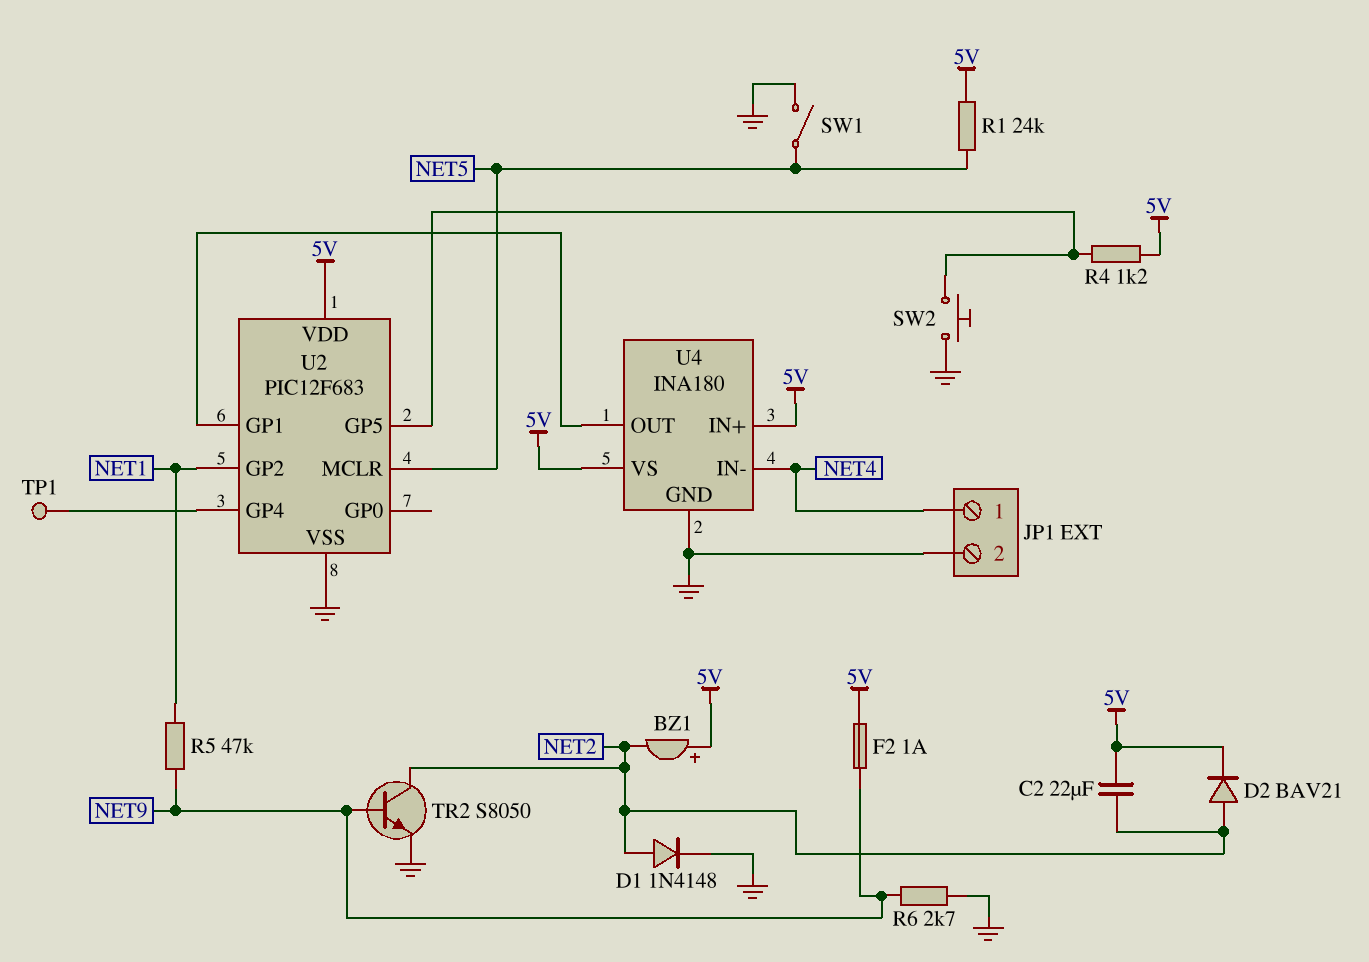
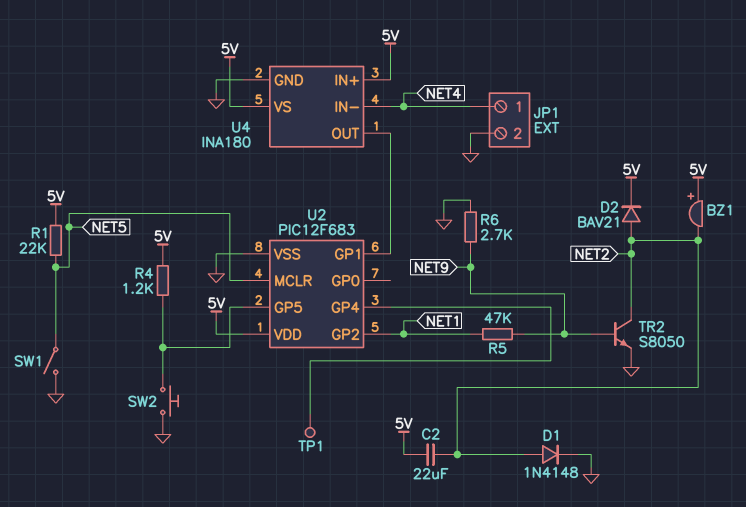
F2: 1A (5V, NET9) -> none
R1: 24k (5V, NET5) -> 22k (5V, NET5)

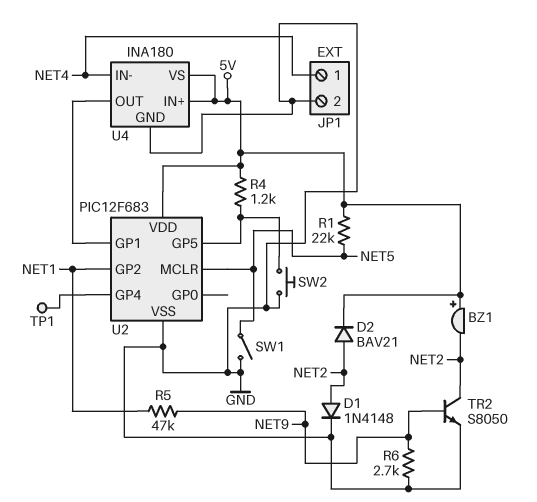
C2: 22uF (5V, NET2) -> none

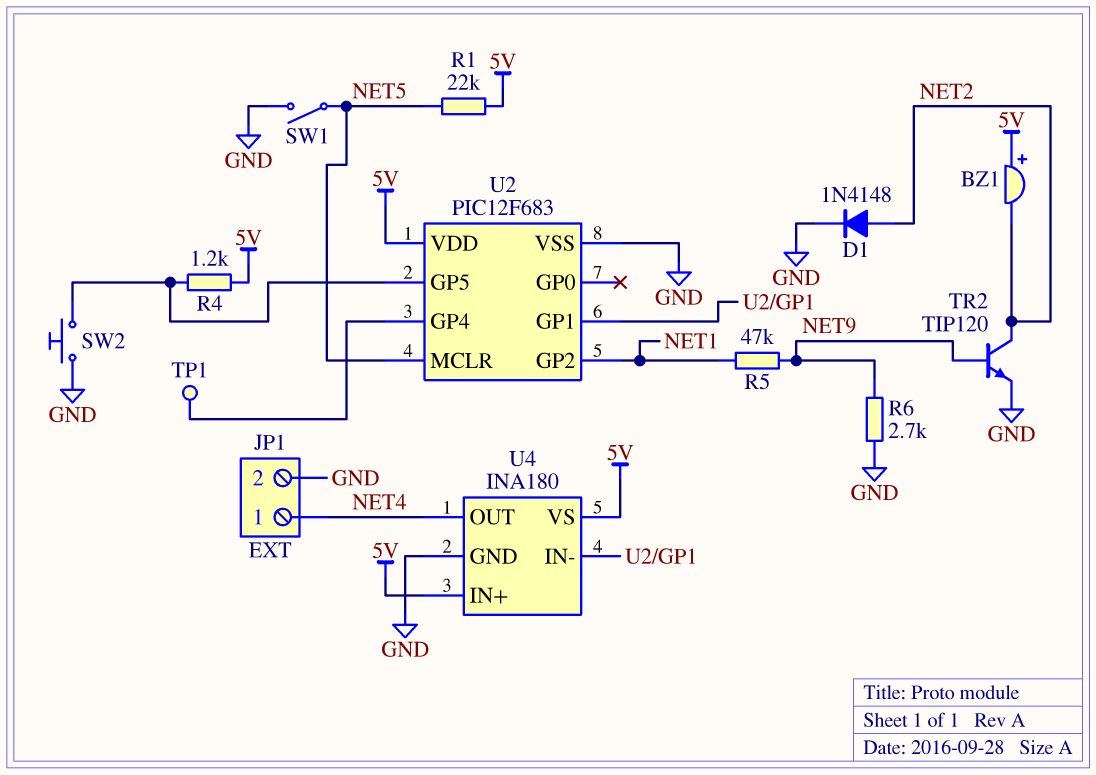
D2: diode BAV21 (A NET2, K 5V) -> none
TR2: NPN S8050 (B NET9, C NET2, E GND) -> NPN TIP120 (B NET9, C NET2, E GND)
U4 pin IN-: NET4 -> U2/GP1
U4 pin OUT: U2/GP1 -> NET4

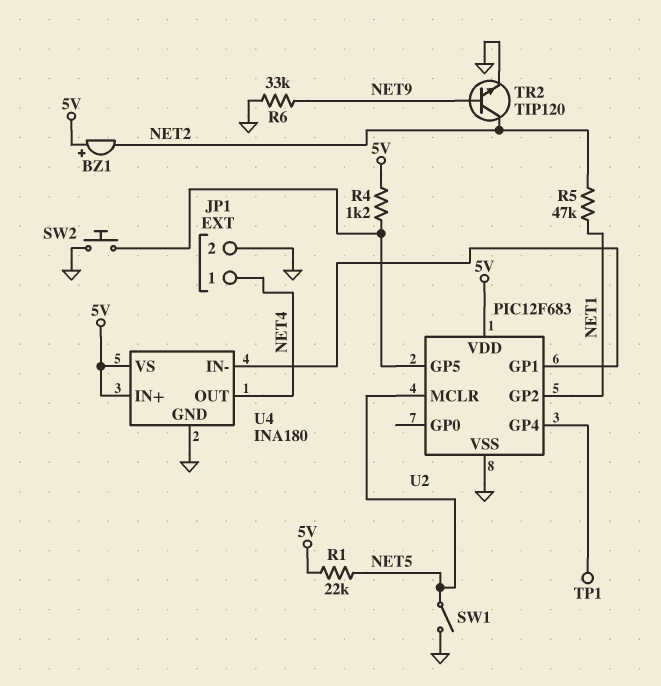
D1: diode 1N4148 (A NET2, K GND) -> none
R5: 47k (NET1, NET9) -> 47k (NET1, NET2)
R6: 2.7k (GND, NET9) -> 33k (GND, NET9)

